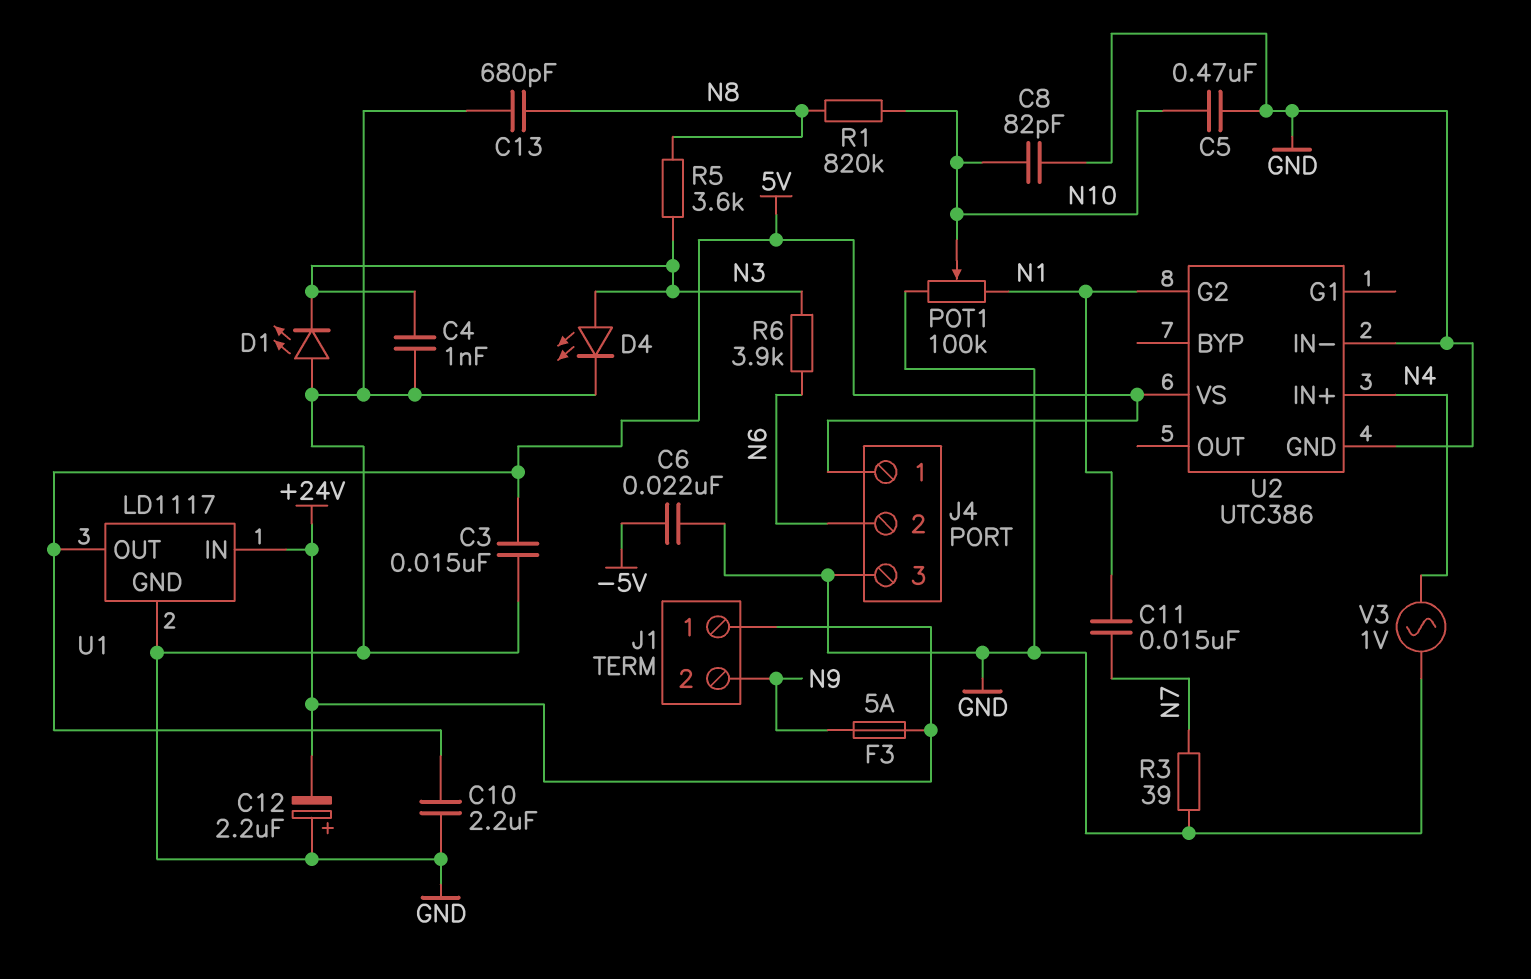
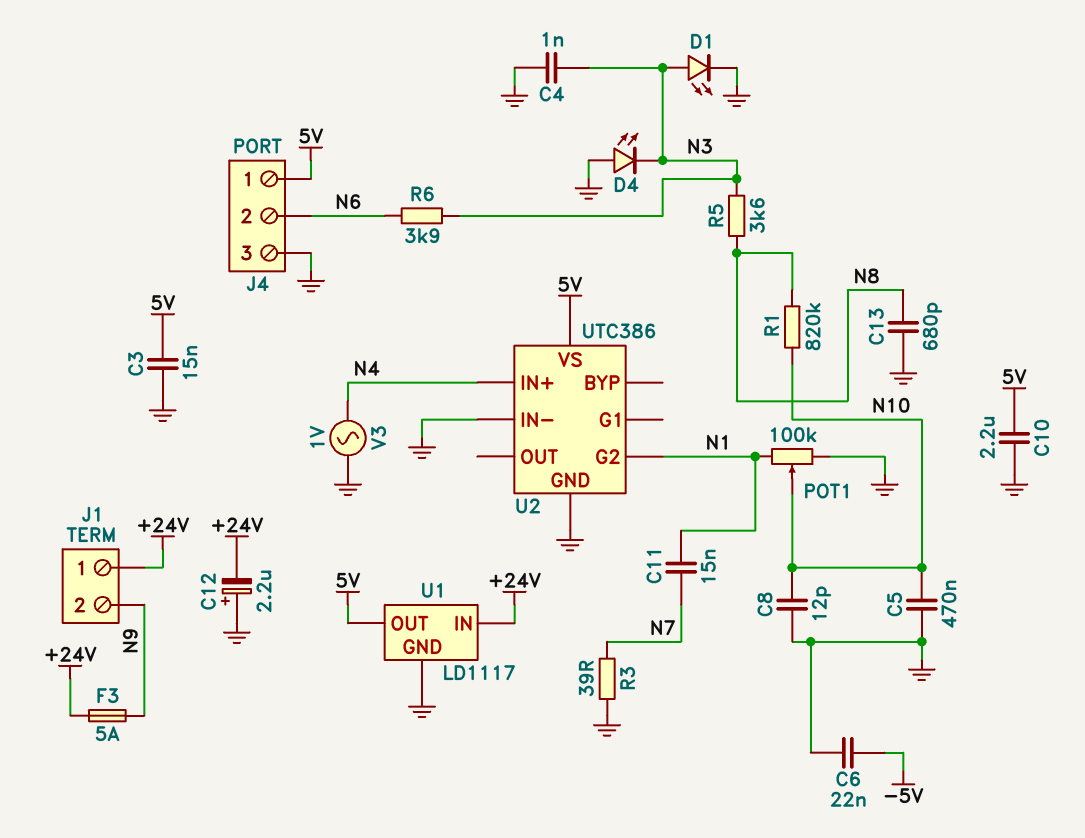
C8: 82pF (GND, N10) -> 12pF (GND, N10)
D1: LED (A GND, K N3) -> LED (A N3, K GND)
D4: LED (A N3, K GND) -> LED (A GND, K N3)

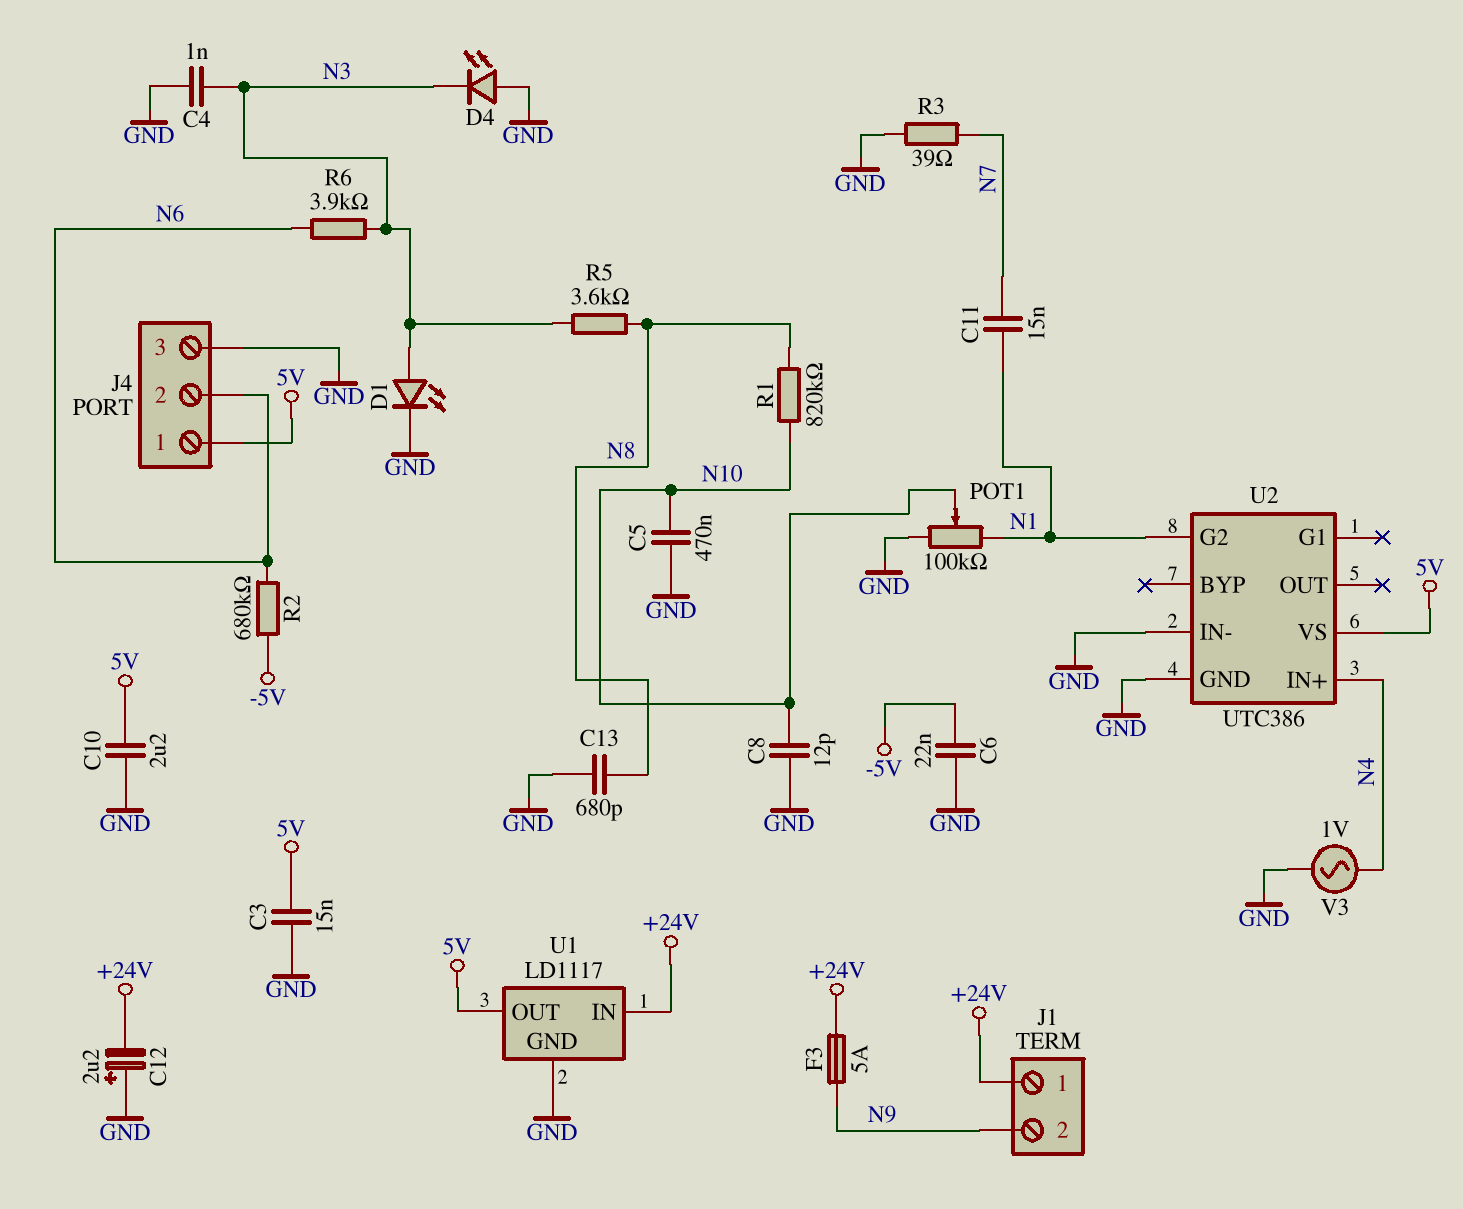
R2: none -> 680k (-5V, N6)

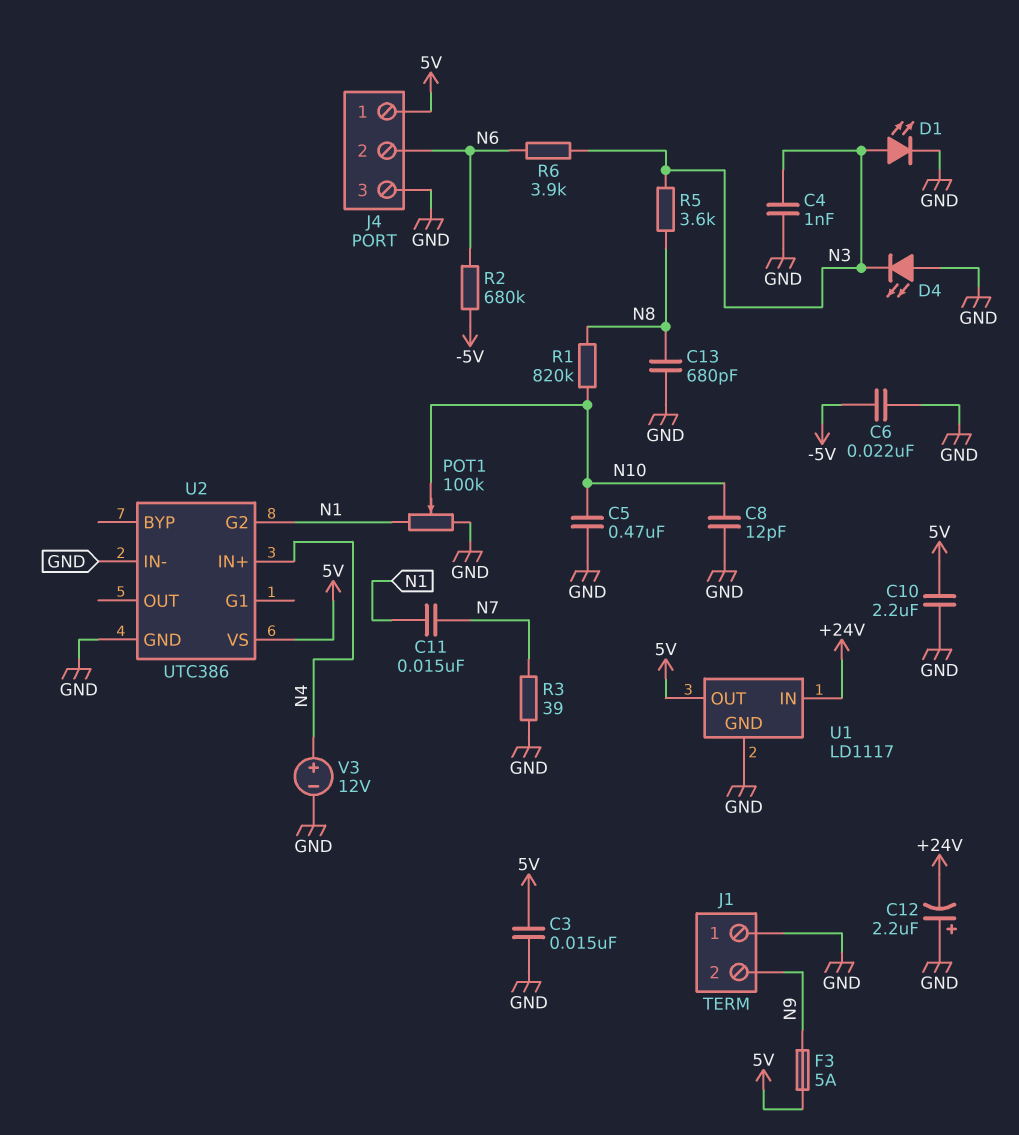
F3: 5A (+24V, N9) -> 5A (5V, N9)
J1 pin 1: +24V -> GND
V3: AC 1V (GND, N4) -> 12V (plus N4, minus GND)

